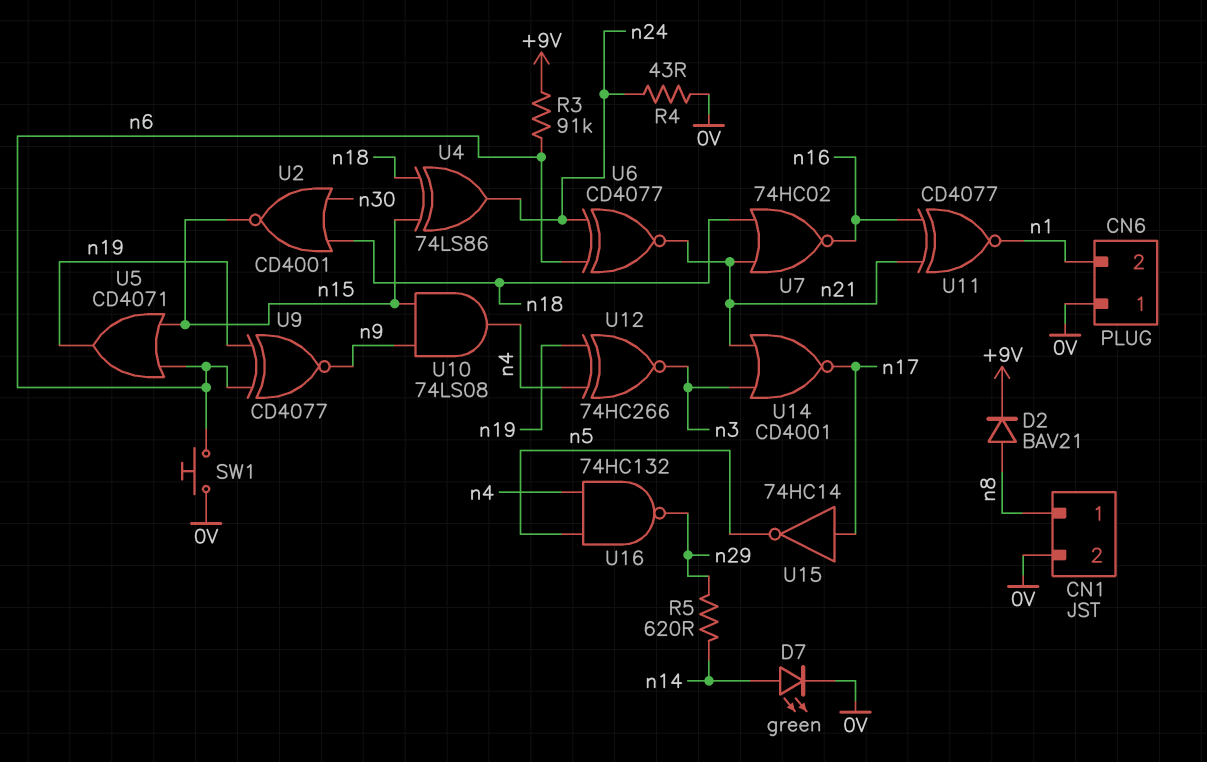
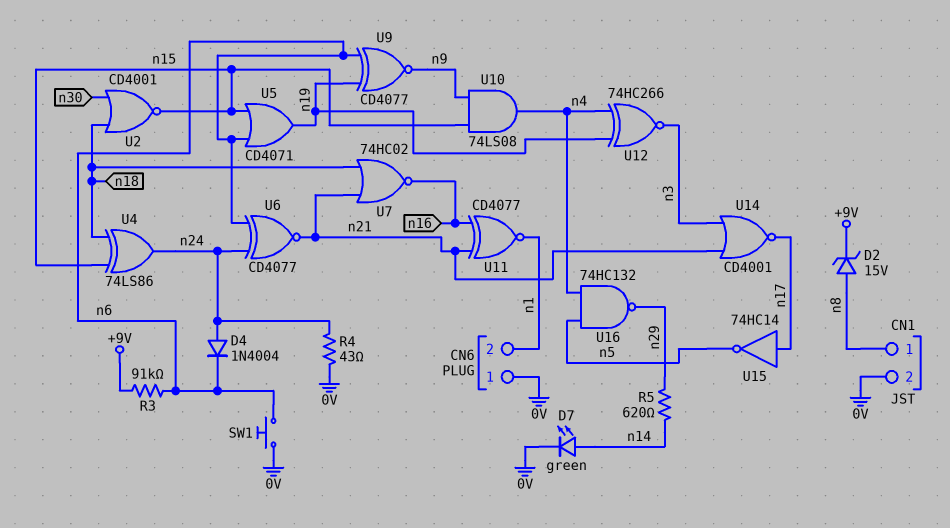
D2: diode BAV21 (A n8, K +9V) -> zener 15V (A n8, K +9V)
D4: none -> diode 1N4004 (A n24, K n6)

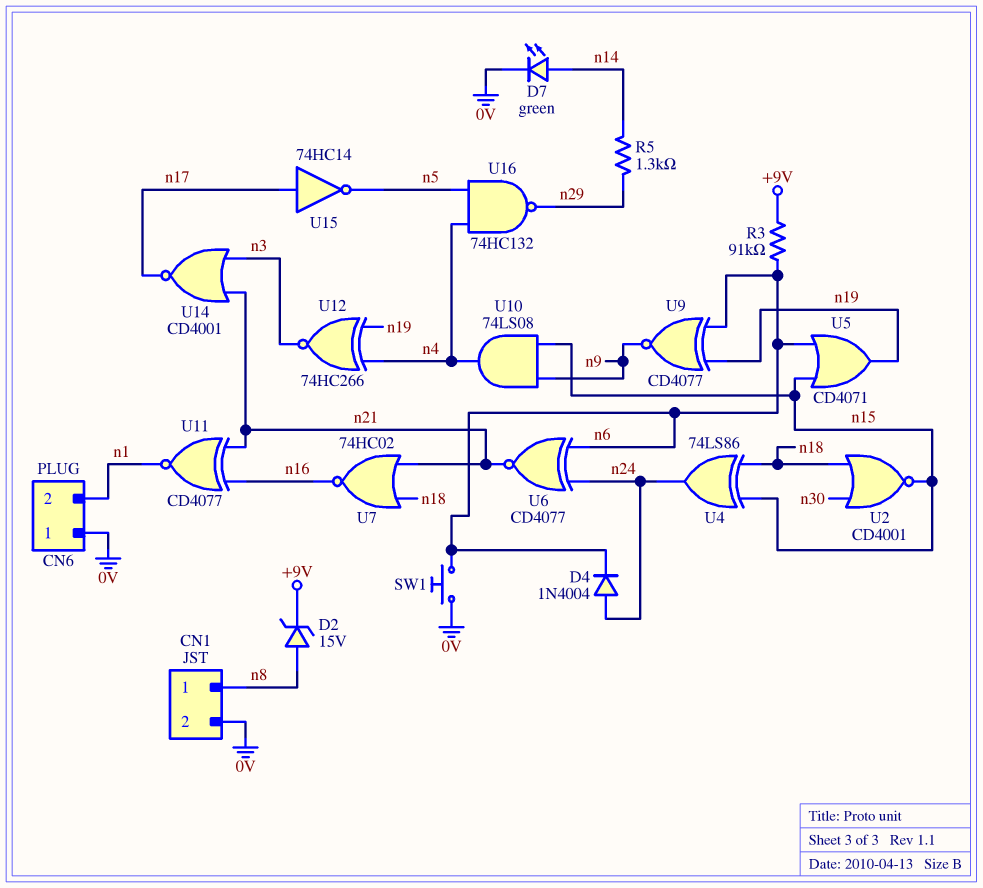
R4: 43 (0V, n24) -> none
R5: 620 (n14, n29) -> 1.3k (n14, n29)

